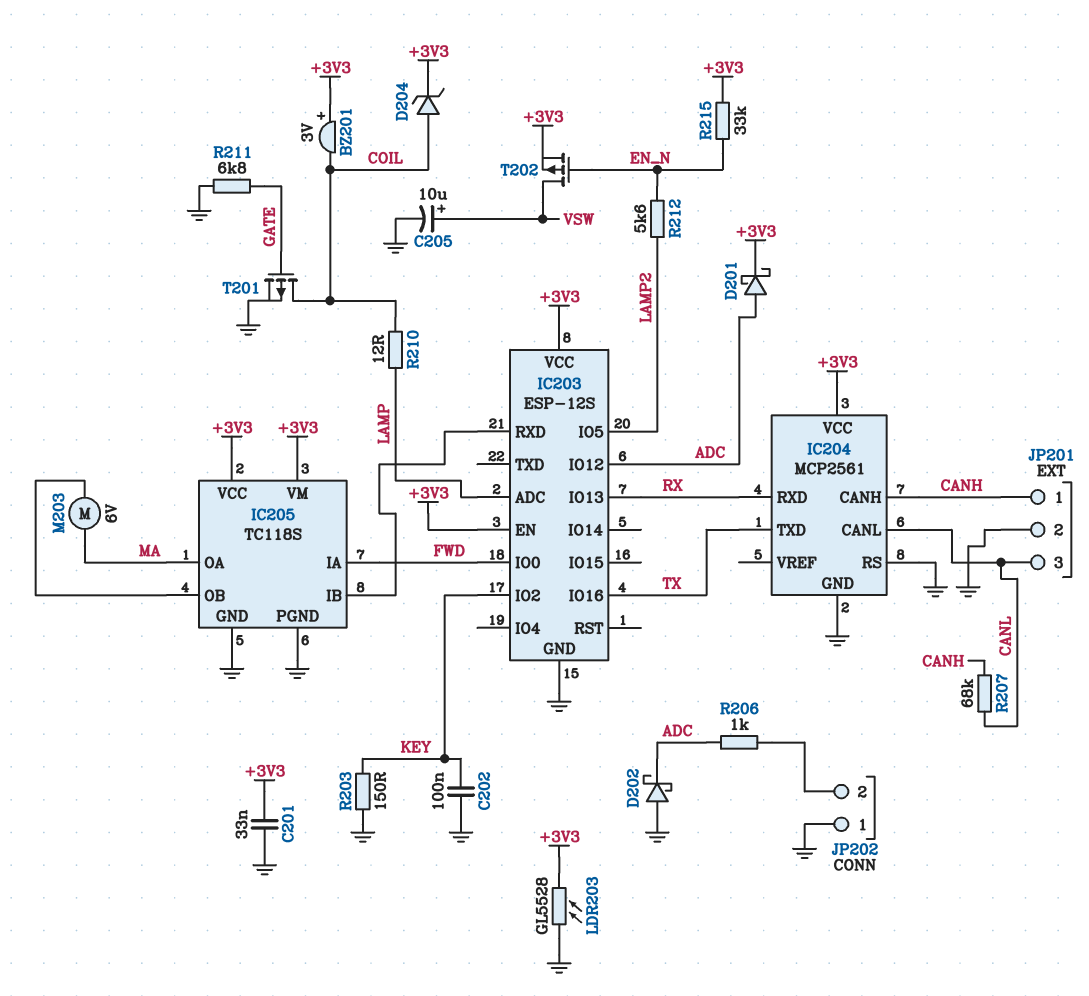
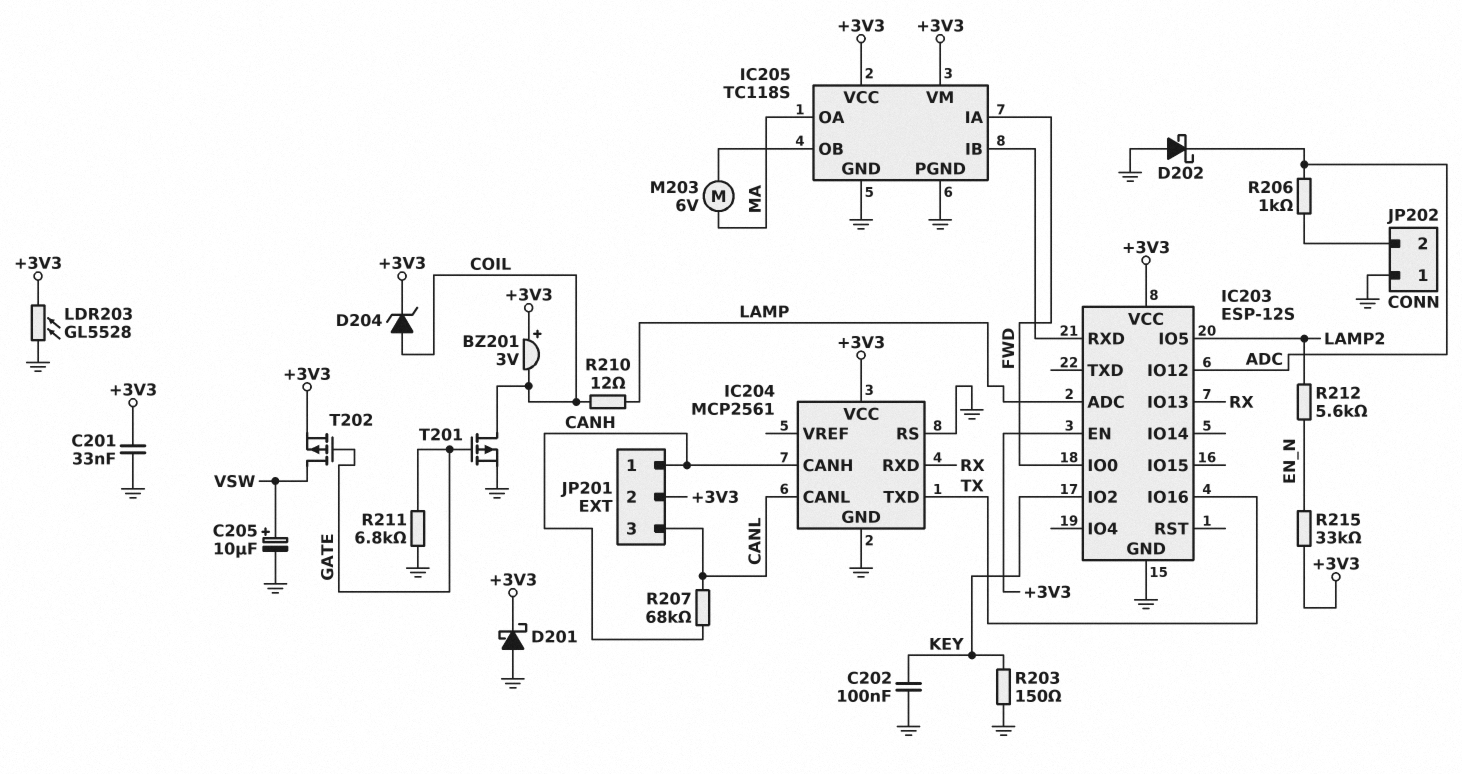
D201: schottky (A ADC, K +3V3) -> schottky (A GND, K +3V3)
JP201 pin 2: GND -> +3V3
T202: PMOS (G EN_N, D VSW, S +3V3) -> PMOS (G GATE, D VSW, S +3V3)

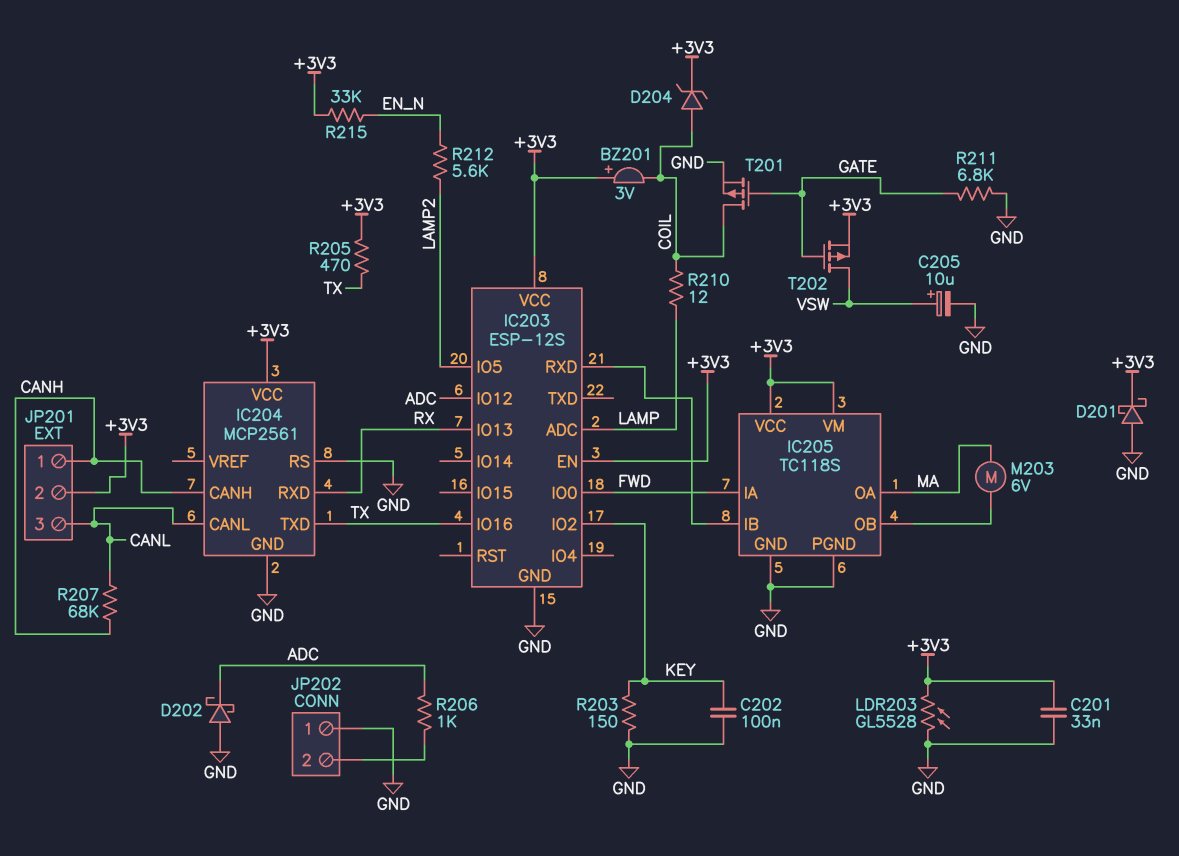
R205: none -> 470 (+3V3, TX)

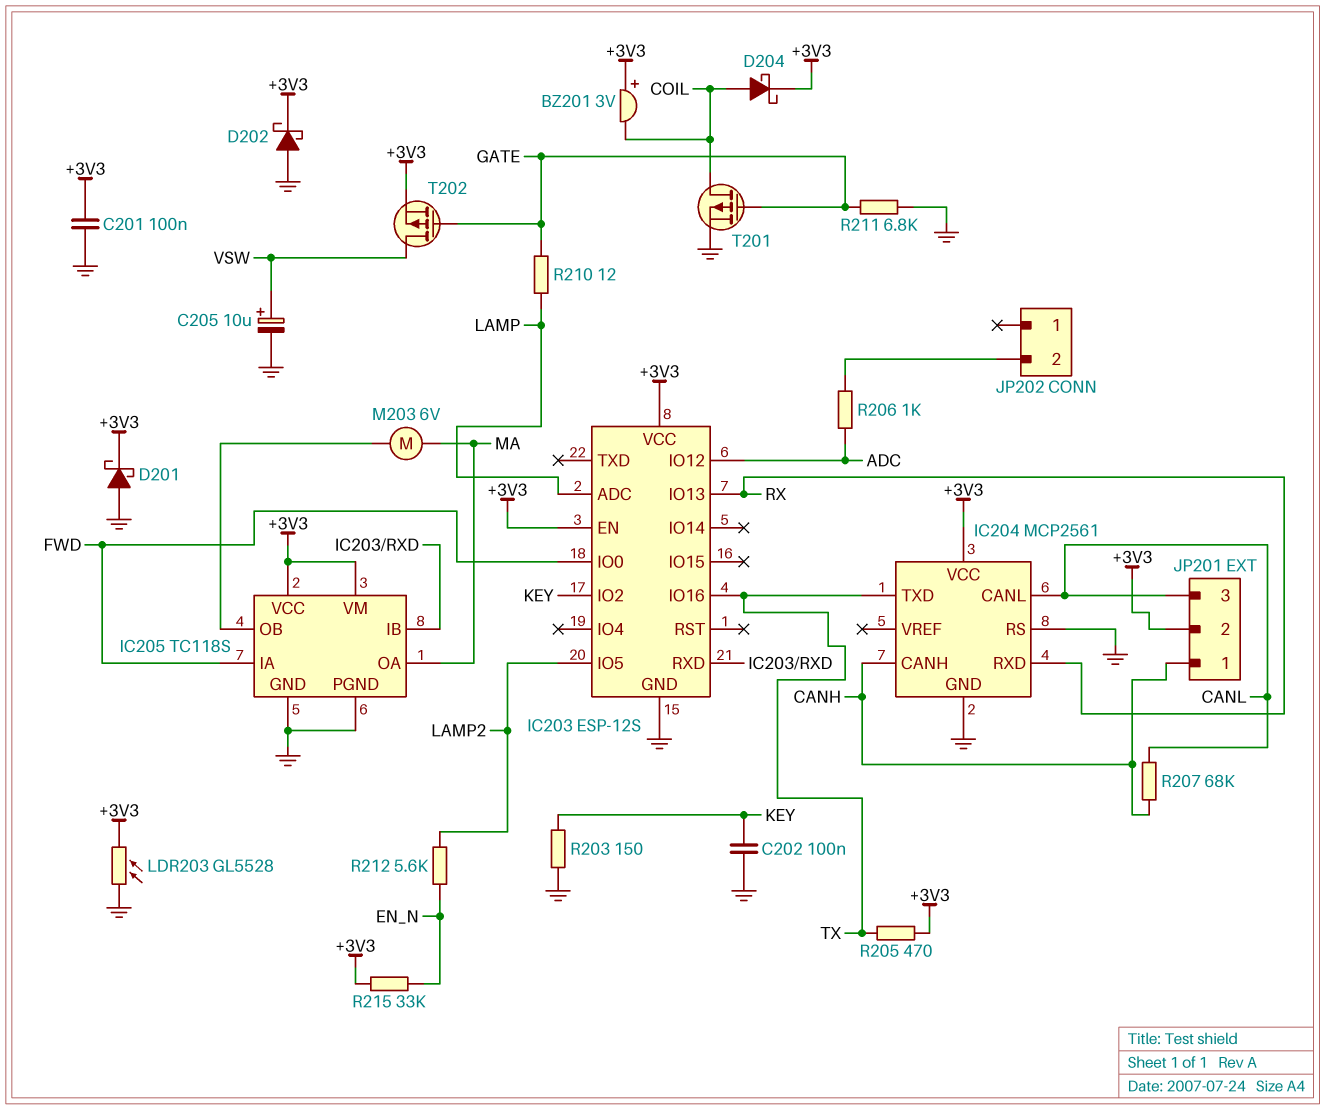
C201: 33nF (+3V3, GND) -> 100nF (+3V3, GND)
D202: schottky (A GND, K ADC) -> schottky (A GND, K +3V3)
D204: zener (A COIL, K +3V3) -> schottky (A COIL, K +3V3)
JP202 pin 1: GND -> none
R210: 12 (COIL, LAMP) -> 12 (GATE, LAMP)

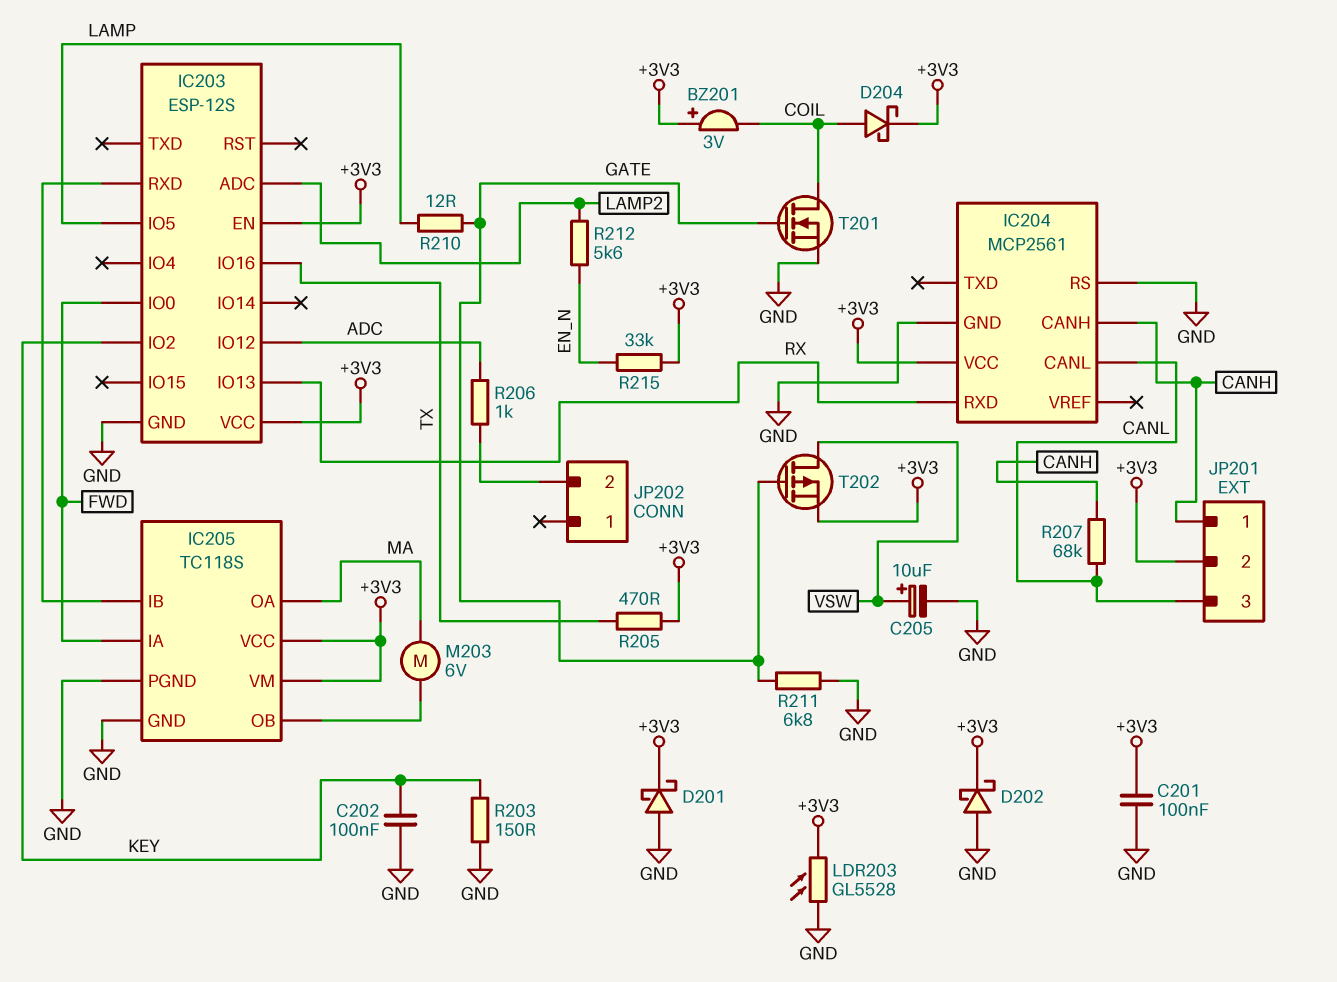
IC203 pin ADC: LAMP -> LAMP2
IC203 pin IO5: LAMP2 -> LAMP
IC204 pin TXD: TX -> none
T201: PMOS (G GATE, D COIL, S GND) -> NMOS (G GATE, D COIL, S GND)

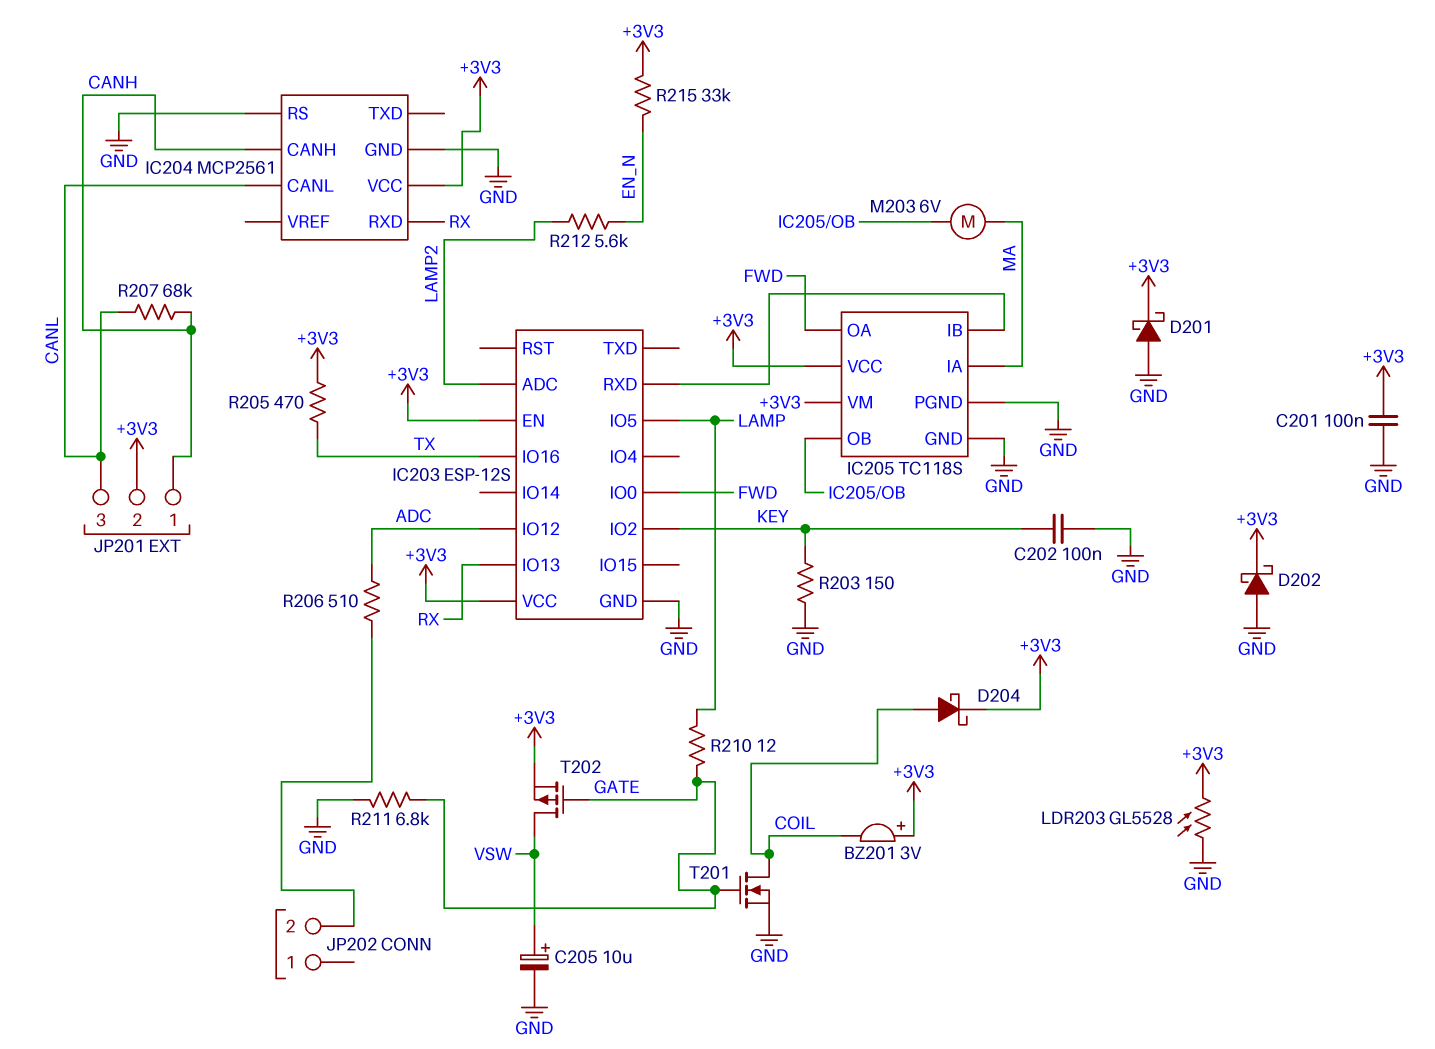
IC205 pin IA: FWD -> MA
IC205 pin OA: MA -> FWD
R206: 1k (ADC, JP202/2) -> 510 (ADC, JP202/2)

